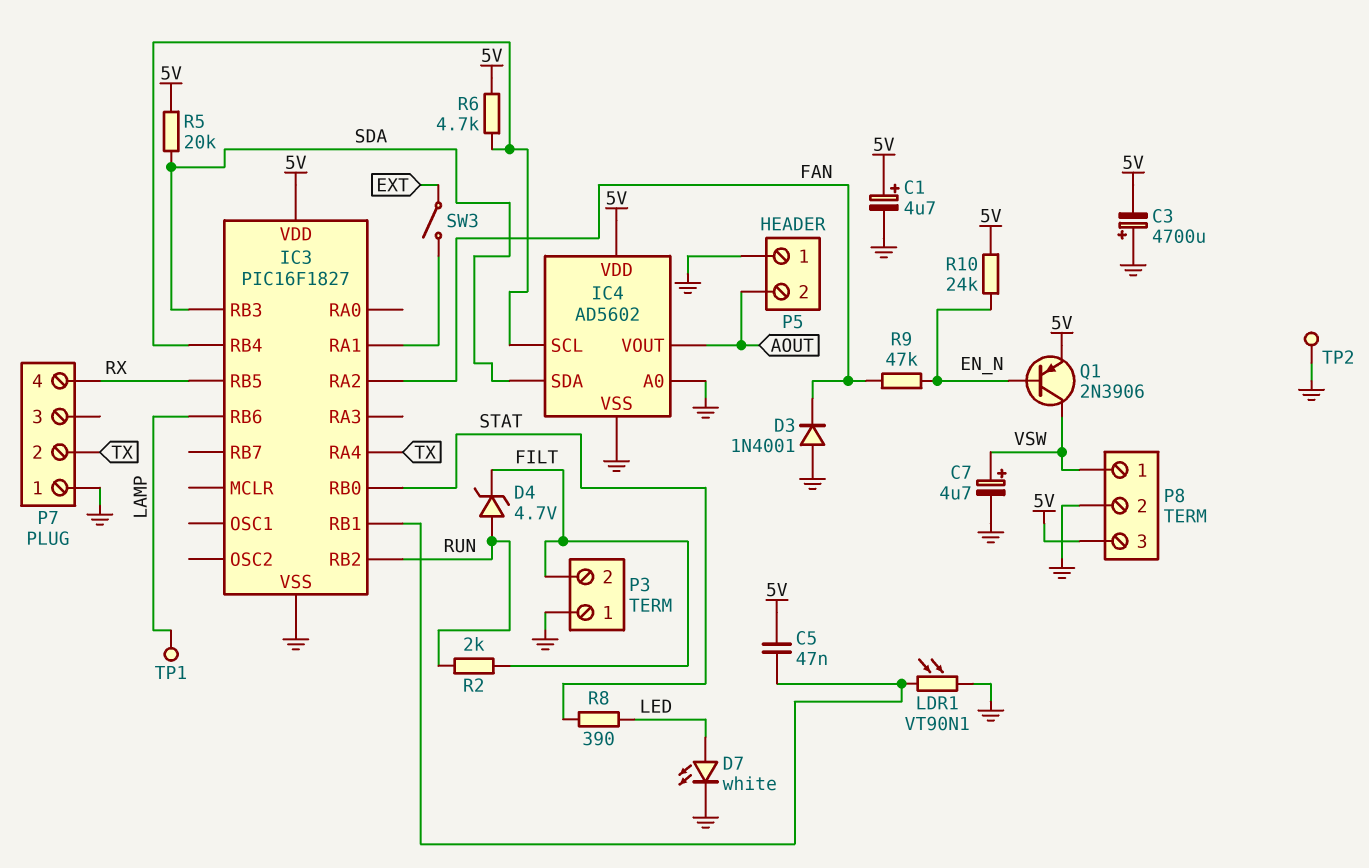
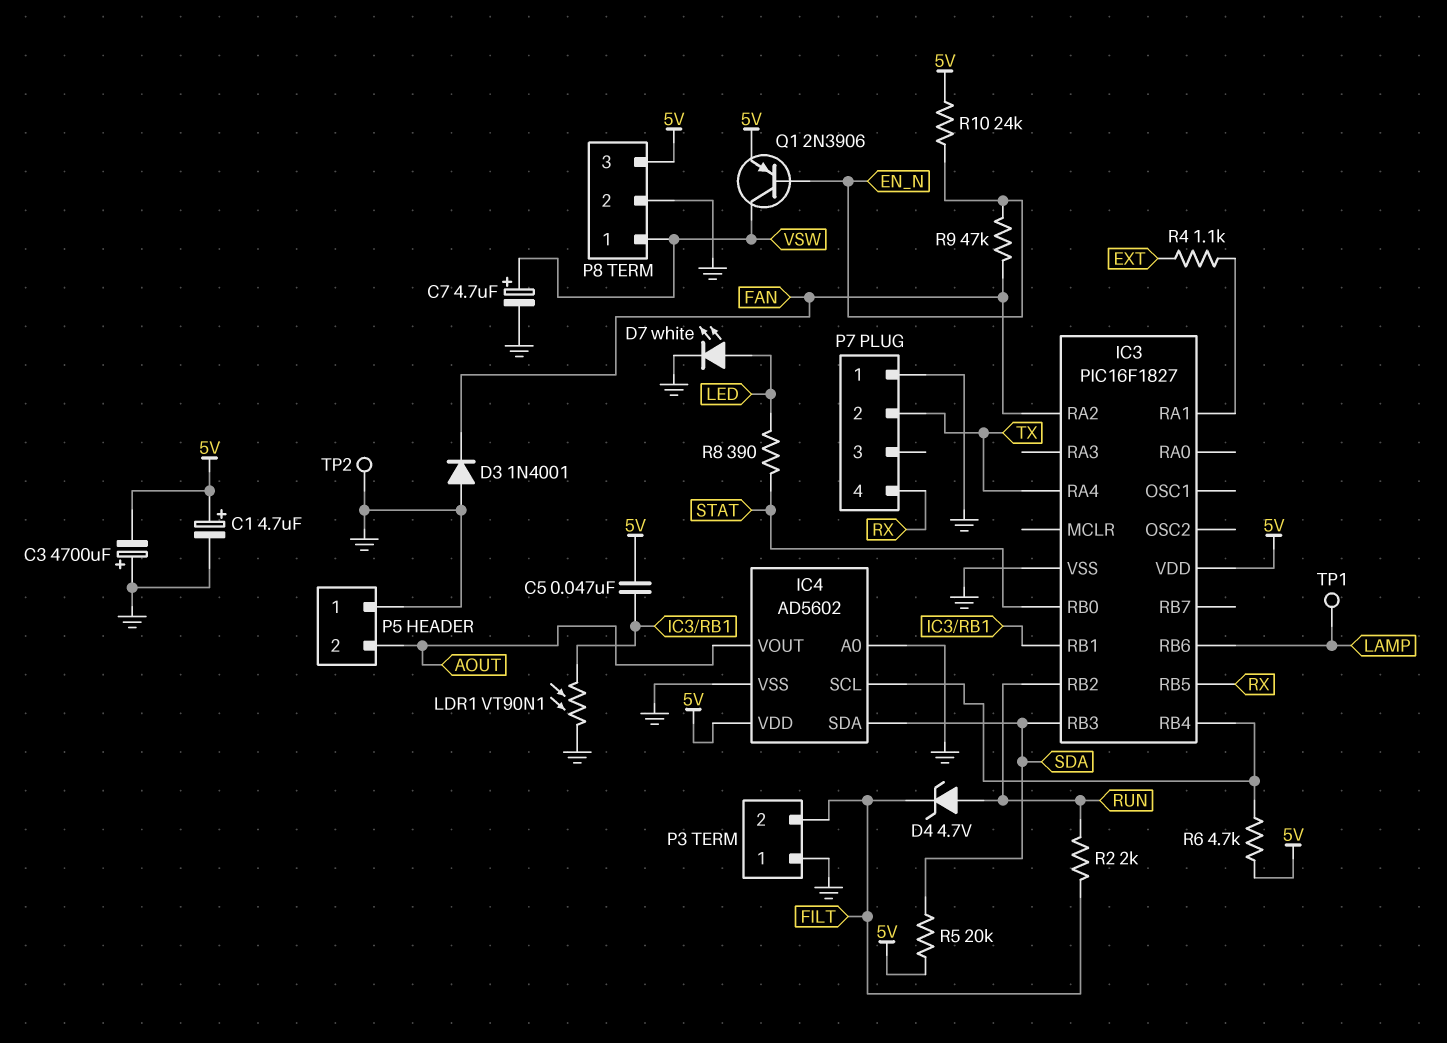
R4: none -> 1.1k (EXT, IC3/RA1)
SW3: switch (EXT, IC3/RA1) -> none

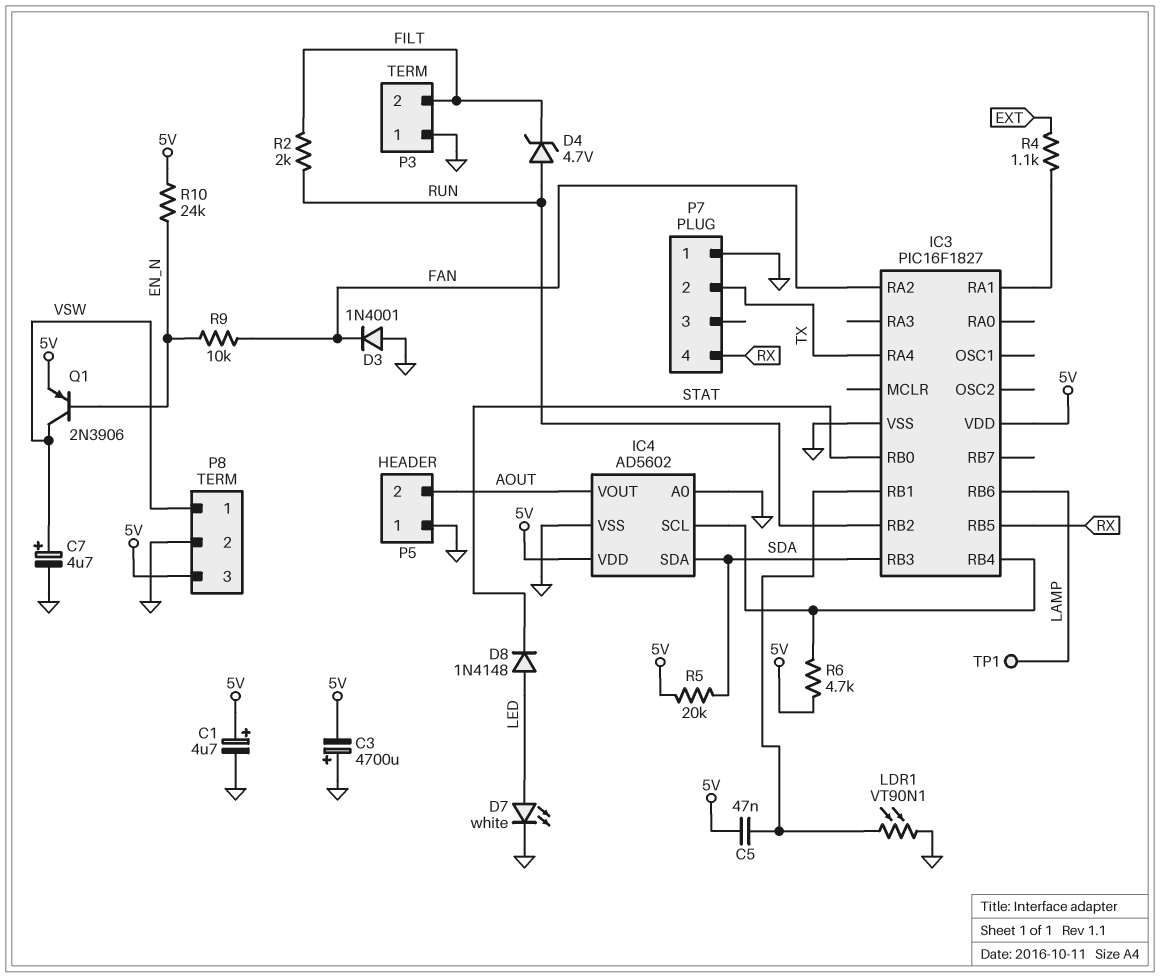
D8: none -> diode 1N4148 (A LED, K STAT)
R8: 390 (LED, STAT) -> none
R9: 47k (EN_N, FAN) -> 10k (EN_N, FAN)
TP2: test point (GND) -> none

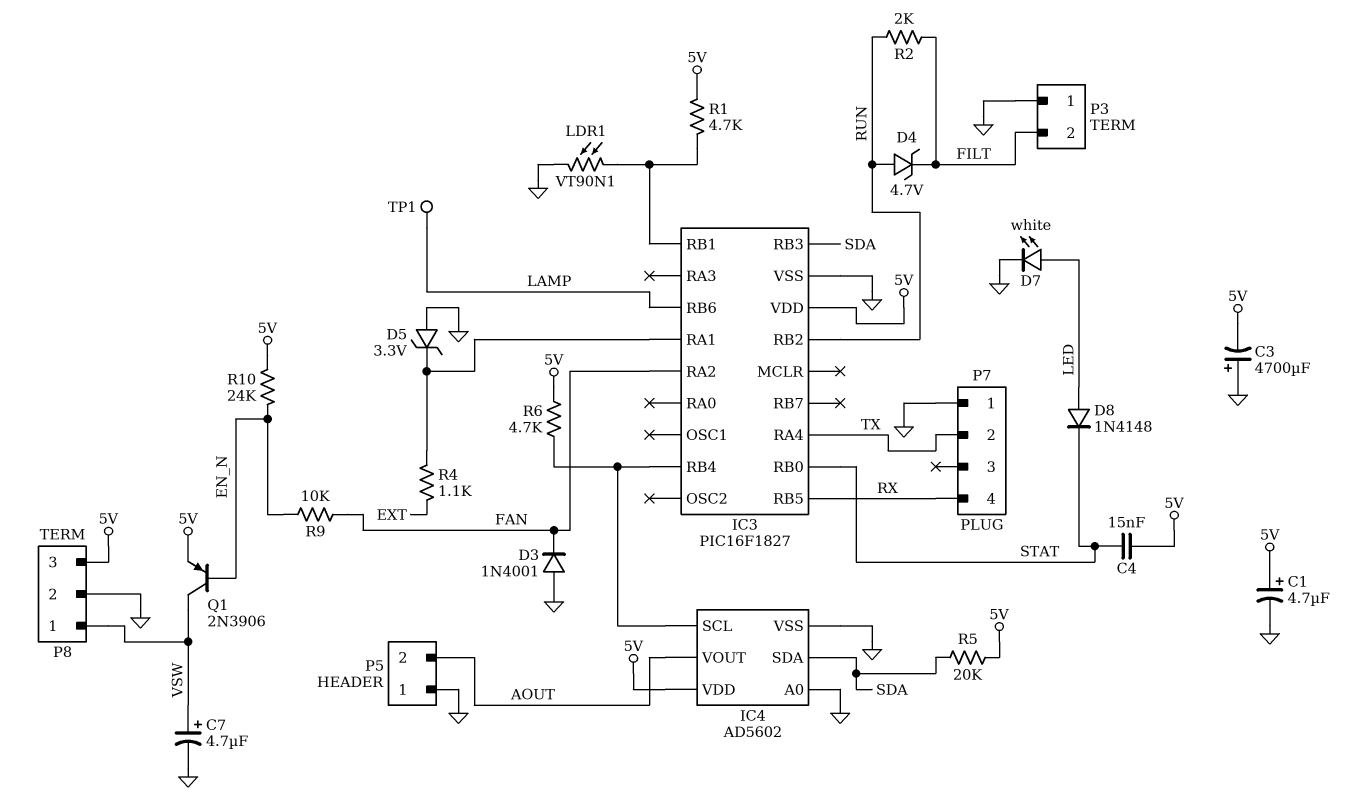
C4: none -> 15nF (5V, STAT)
C5: 47nF (5V, IC3/RB1) -> none
D5: none -> zener 3.3V (A GND, K IC3/RA1)
R1: none -> 4.7k (5V, IC3/RB1)

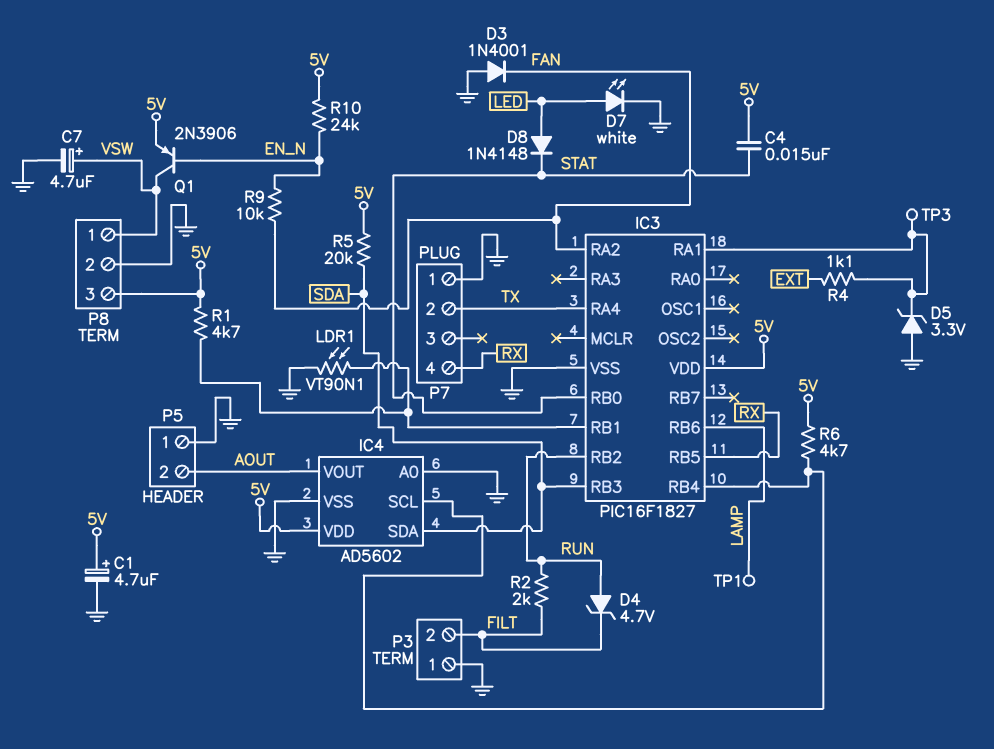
C3: 4700uF (plus GND, minus 5V) -> none
TP3: none -> test point (IC3/RA1)

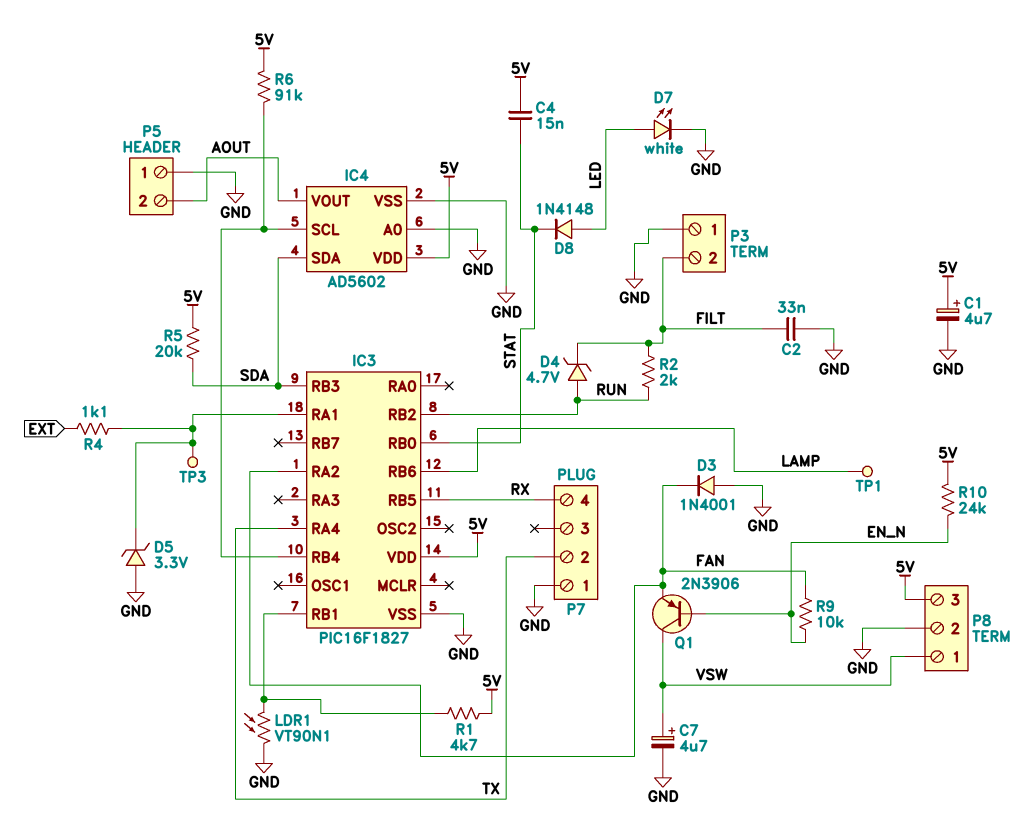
C2: none -> 33nF (FILT, GND)
Q1: PNP 2N3906 (B EN_N, C VSW, E 5V) -> PNP 2N3906 (B EN_N, C VSW, E FAN)
R6: 4.7k (5V, IC3/RB4) -> 91k (5V, IC3/RB4)

